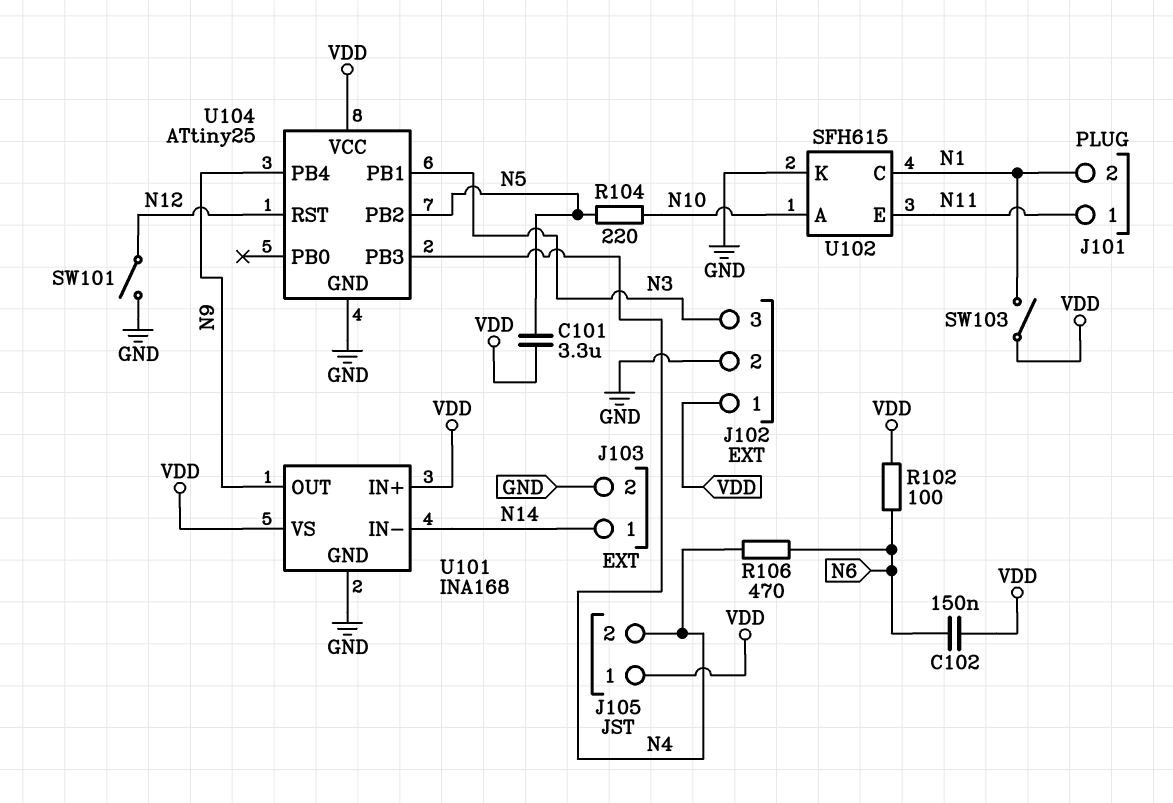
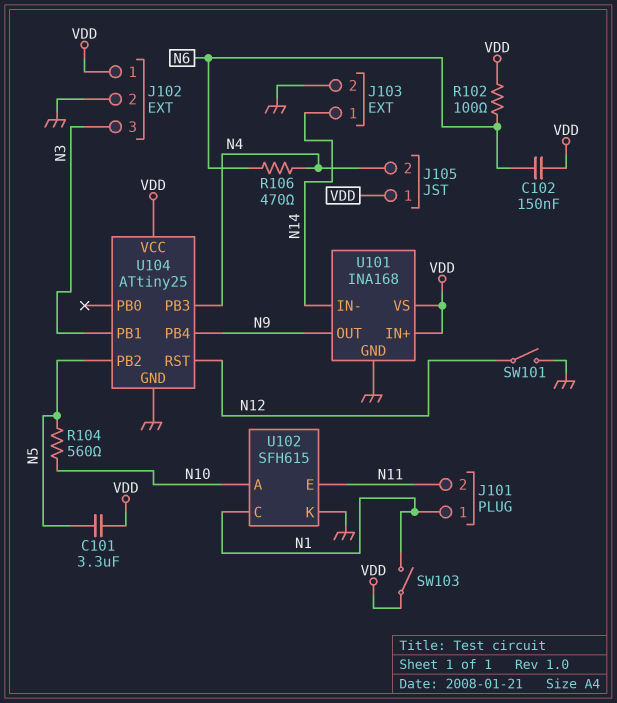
J101 pin 1: N11 -> N1
J101 pin 2: N1 -> N11
R104: 220 (N5, N10) -> 560 (N5, N10)

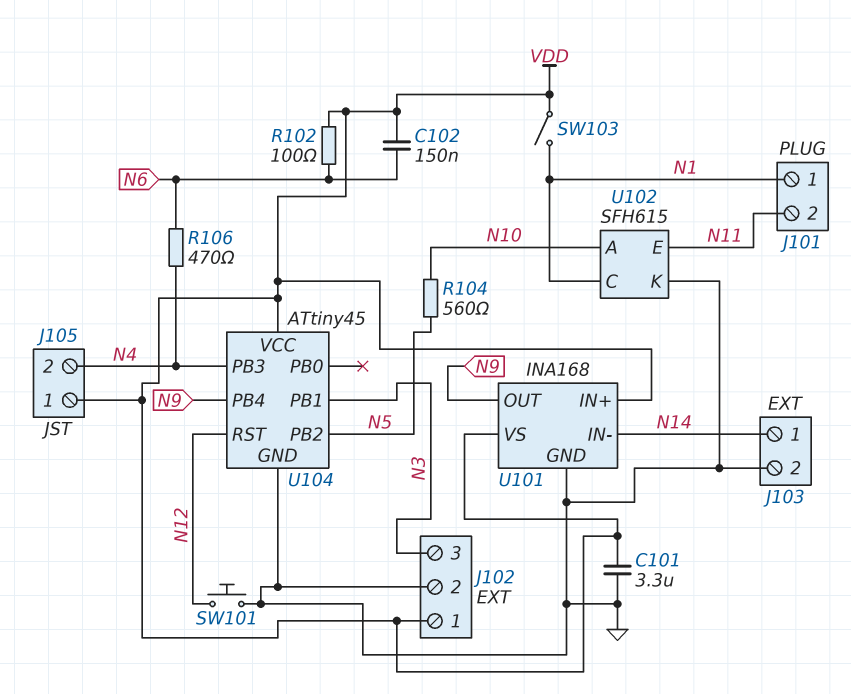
C101: 3.3uF (N5, VDD) -> 3.3uF (GND, VDD)
SW101: switch (GND, N12) -> button (GND, N12)
U104: ATtiny25 -> ATtiny45

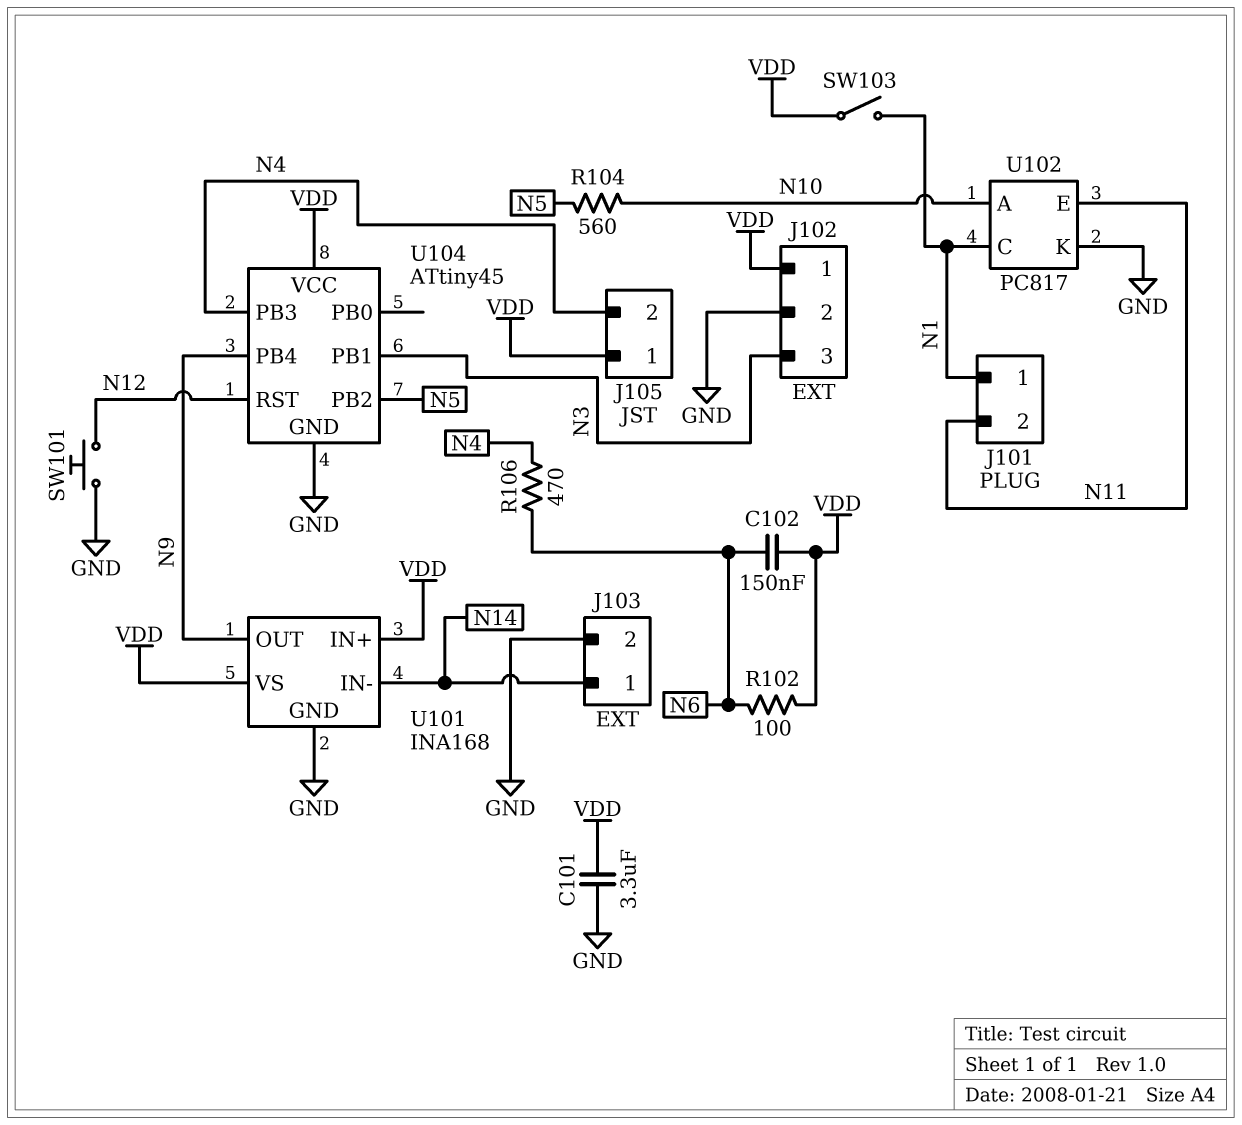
U102: SFH615 -> PC817

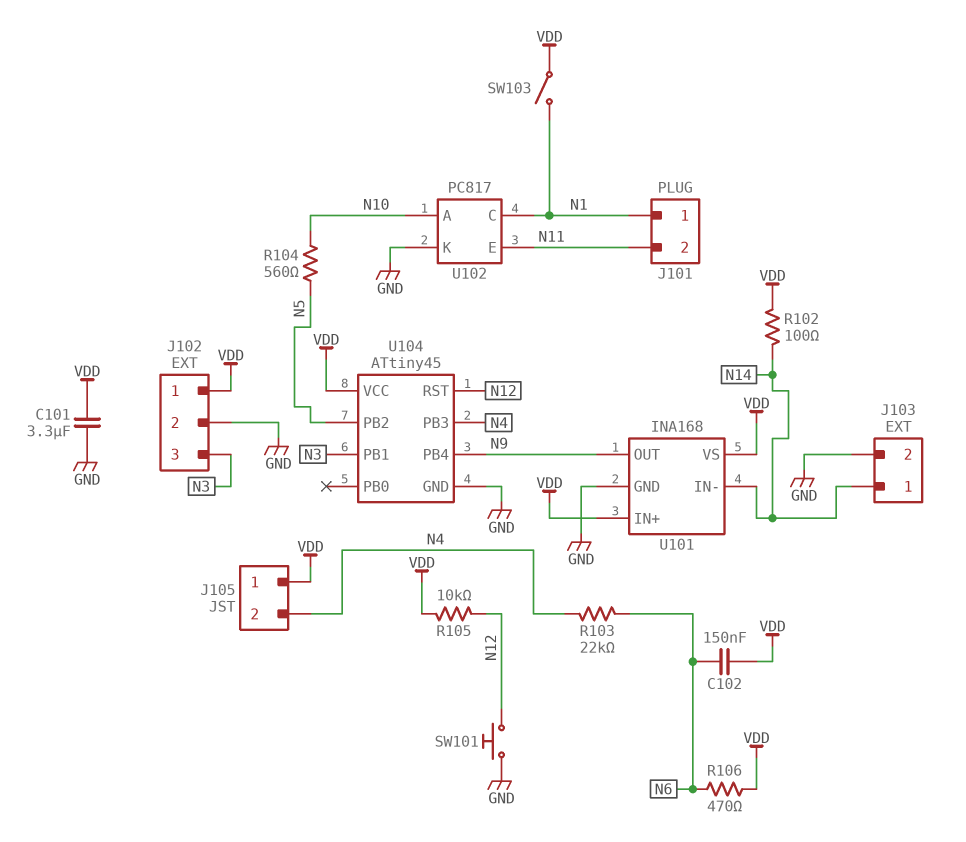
R102: 100 (N6, VDD) -> 100 (N14, VDD)
R103: none -> 22k (N4, N6)
R105: none -> 10k (N12, VDD)
R106: 470 (N4, N6) -> 470 (N6, VDD)

